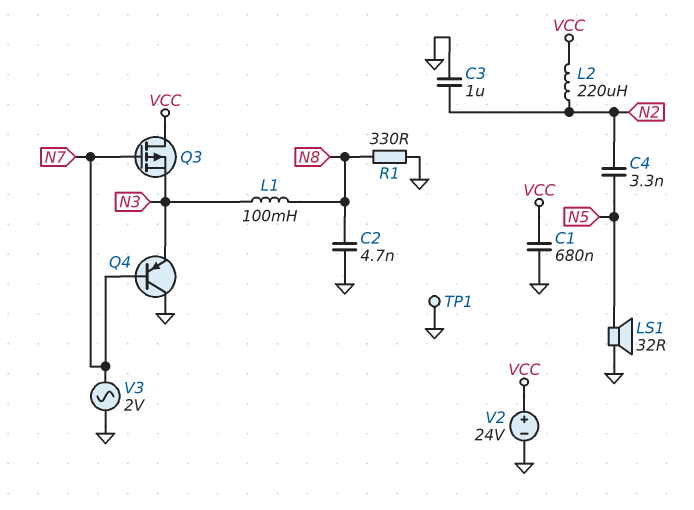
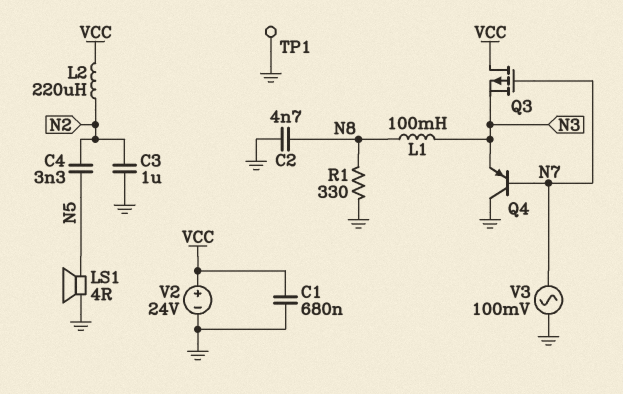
LS1: speaker 32R (GND, N5) -> speaker 4R (GND, N5)
V3: AC 2V (GND, N7) -> AC 100mV (GND, N7)

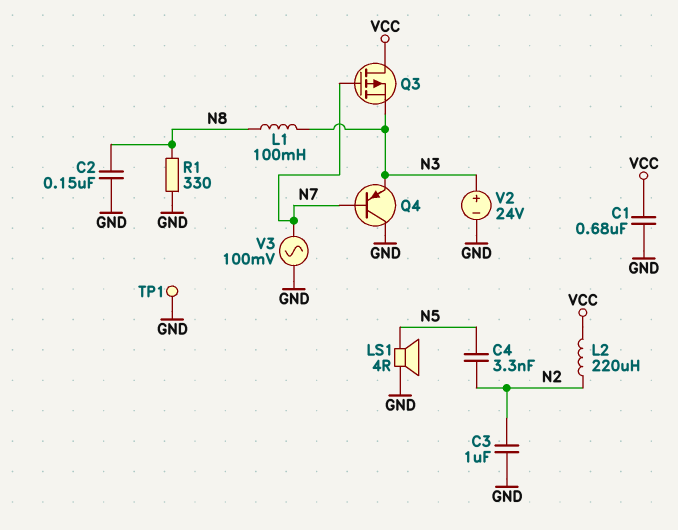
C2: 4.7nF (GND, N8) -> 150nF (GND, N8)
V2: 24V (plus VCC, minus GND) -> 24V (plus N3, minus GND)

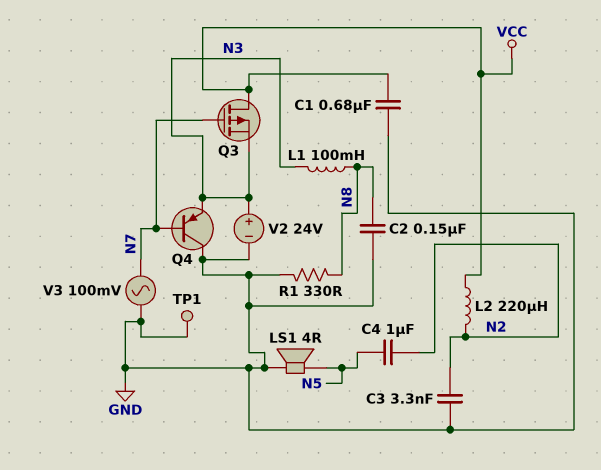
C3: 1uF (GND, N2) -> 3.3nF (GND, N2)
C4: 3.3nF (N2, N5) -> 1uF (N2, N5)

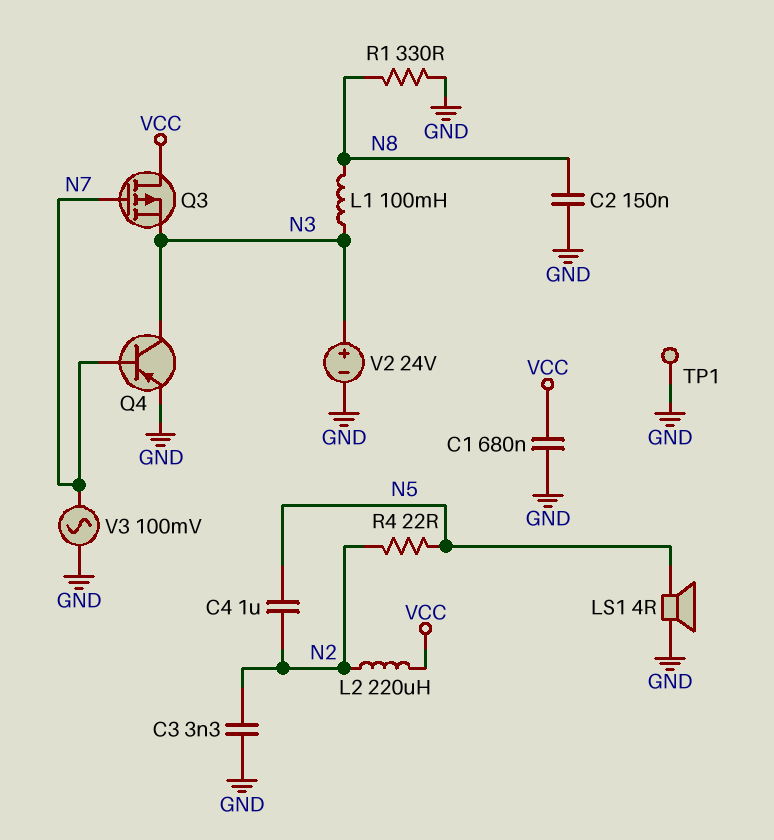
Q4: PNP (B N7, C GND, E N3) -> PNP (B N7, C N3, E GND)
R4: none -> 22 (N2, N5)

